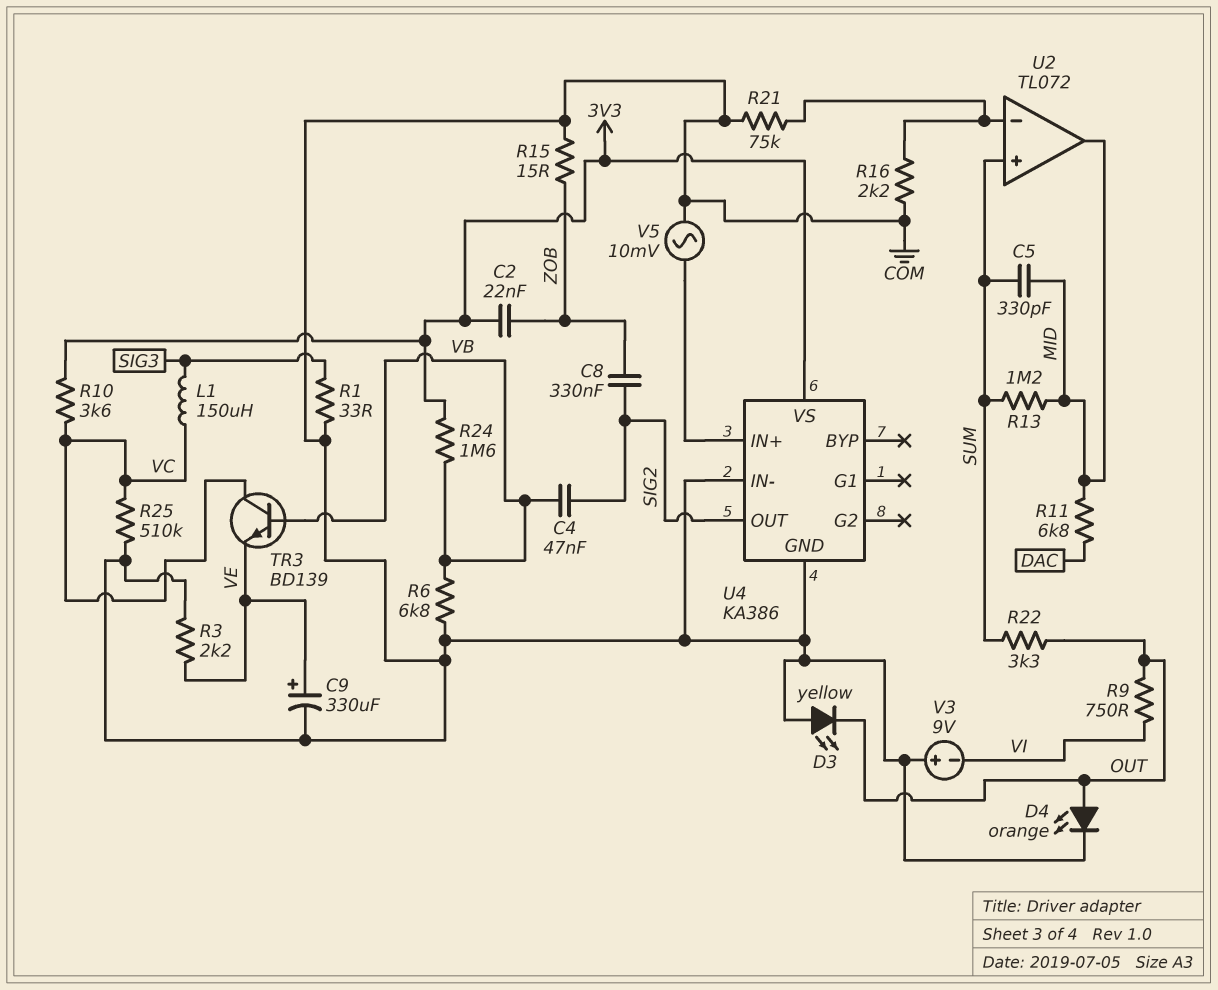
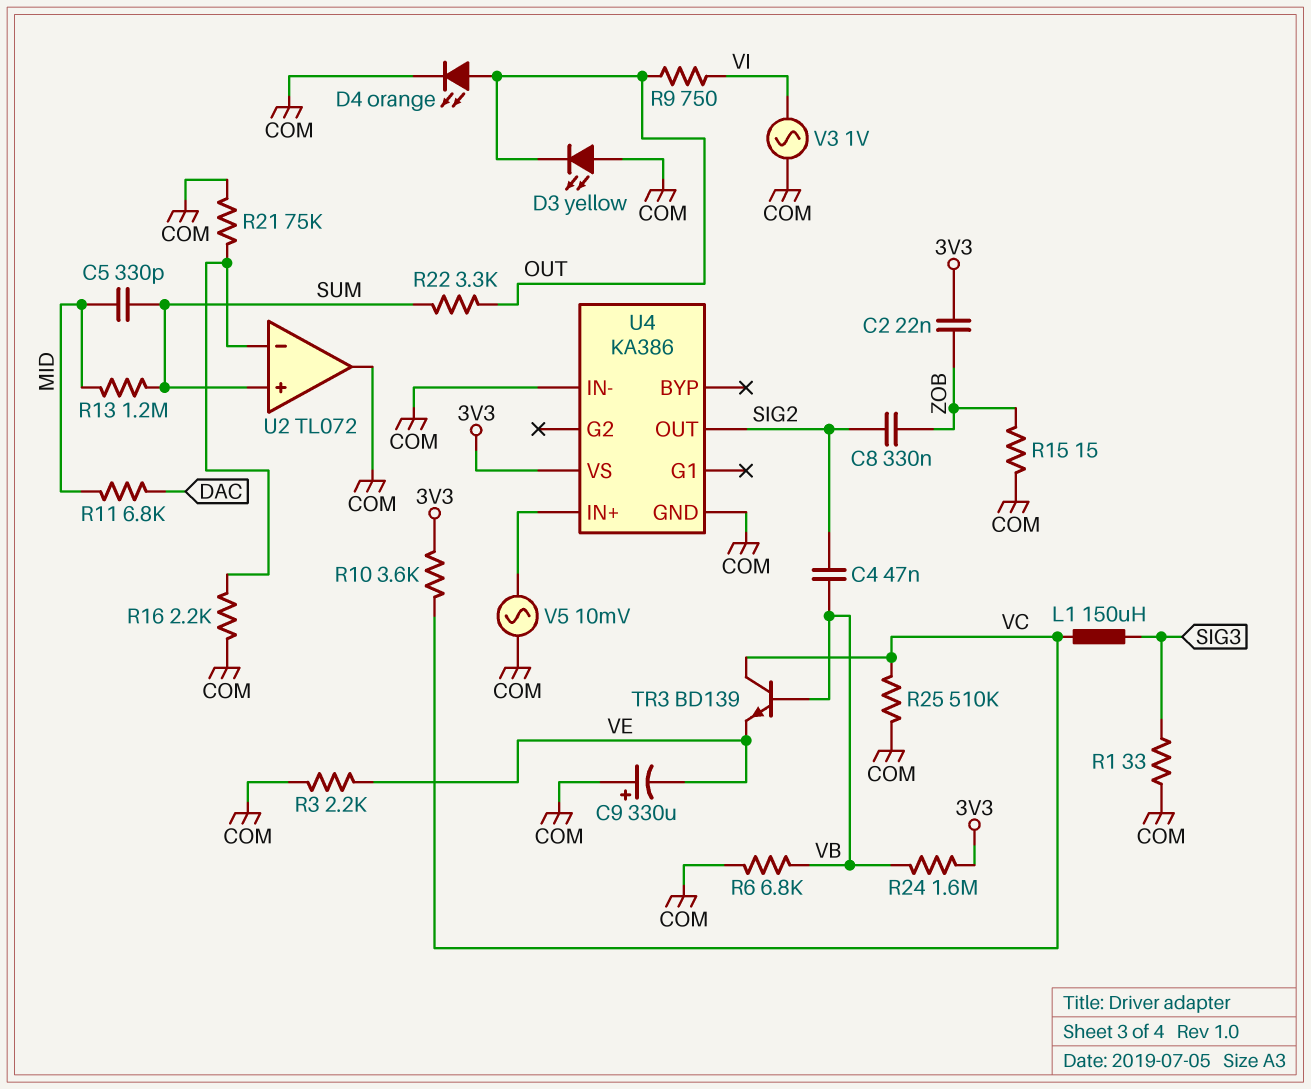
C9: 330uF (plus VE, minus COM) -> 330uF (plus COM, minus VE)
U2 pin out: MID -> COM
V3: 9V (plus COM, minus VI) -> AC 1V (COM, VI)

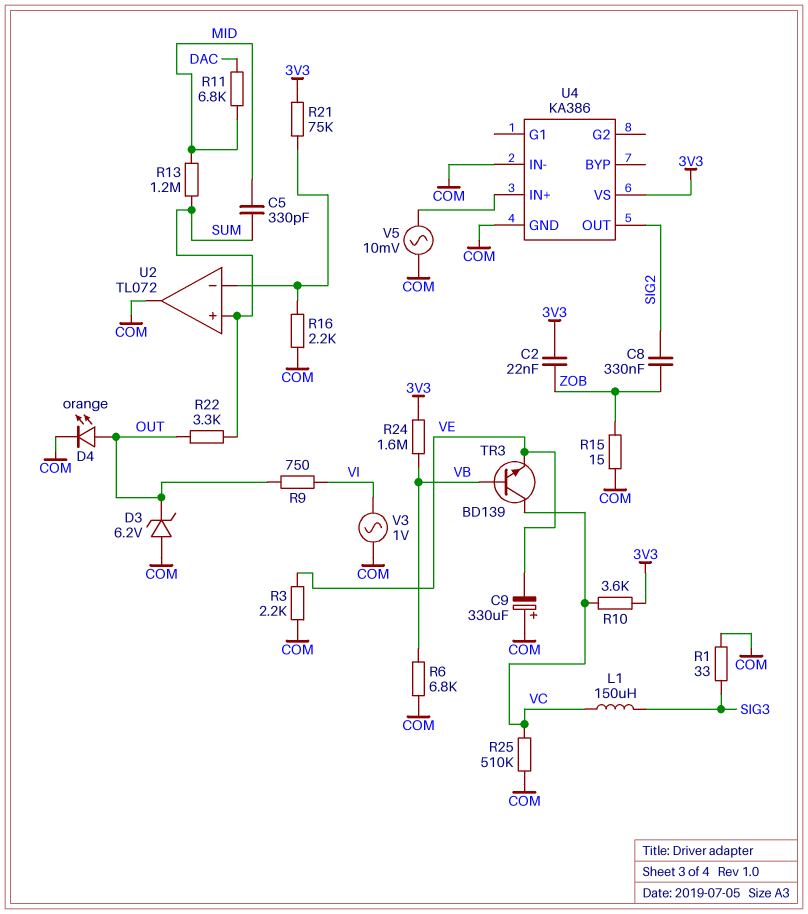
C4: 47nF (SIG2, VB) -> none
D3: LED yellow (A COM, K OUT) -> zener 6.2V (A COM, K OUT)
R21: 75k (COM, U2/in-) -> 75k (3V3, U2/in-)

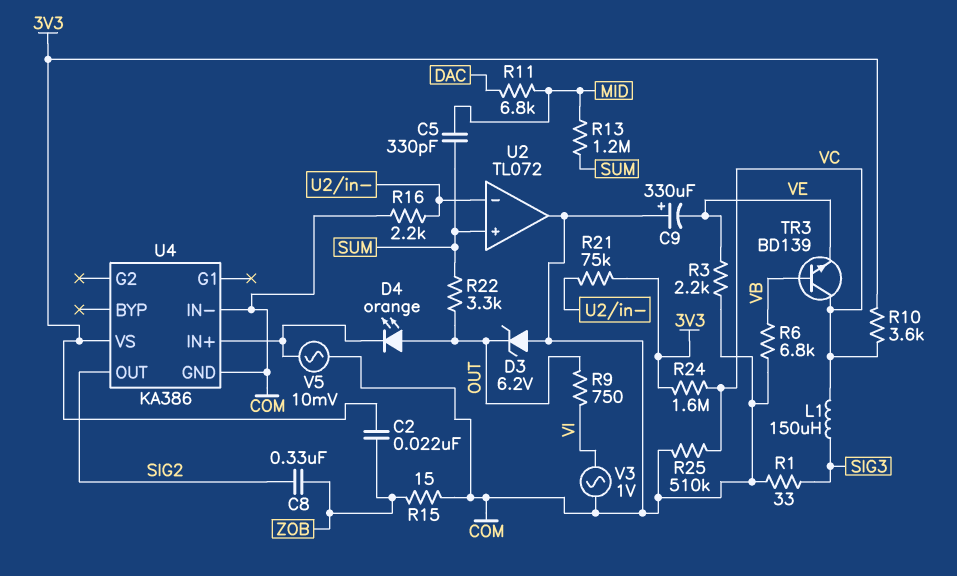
D4: LED orange (A OUT, K COM) -> LED orange (A OUT, K U4/IN+)
R24: 1.6M (3V3, VB) -> 1.6M (3V3, VC)

